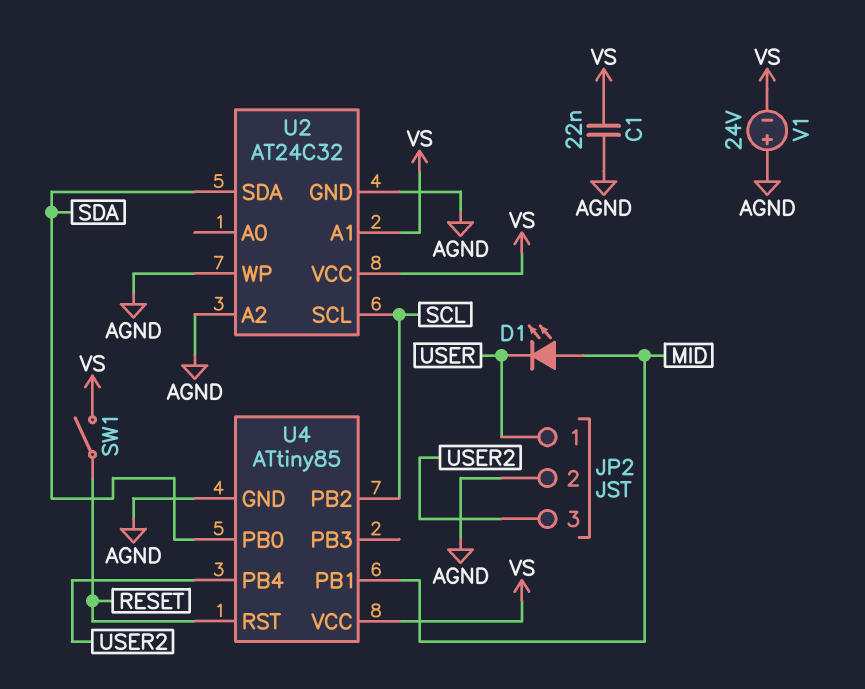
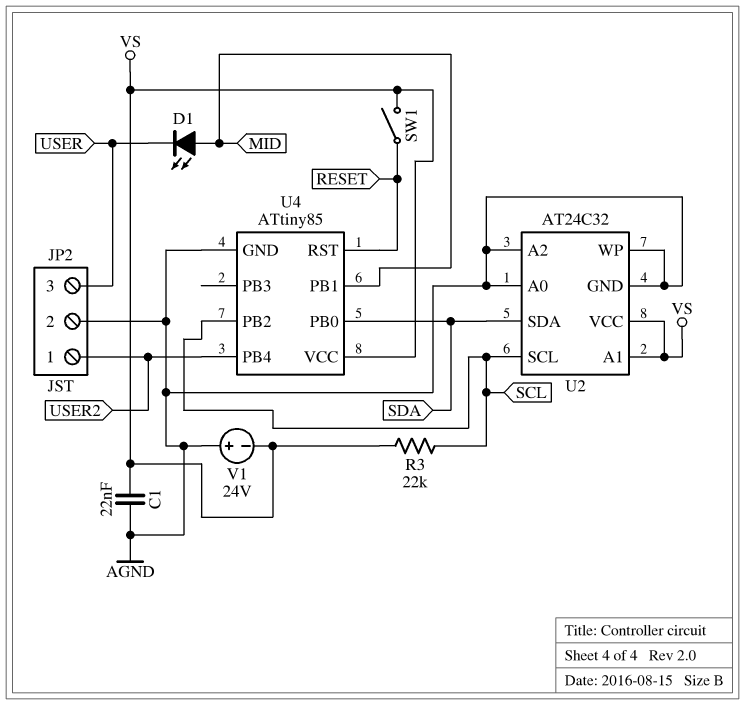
JP2 pin 1: USER -> USER2
JP2 pin 3: USER2 -> USER
R3: none -> 22k (SCL, VS)
U2 pin A0: none -> AGND

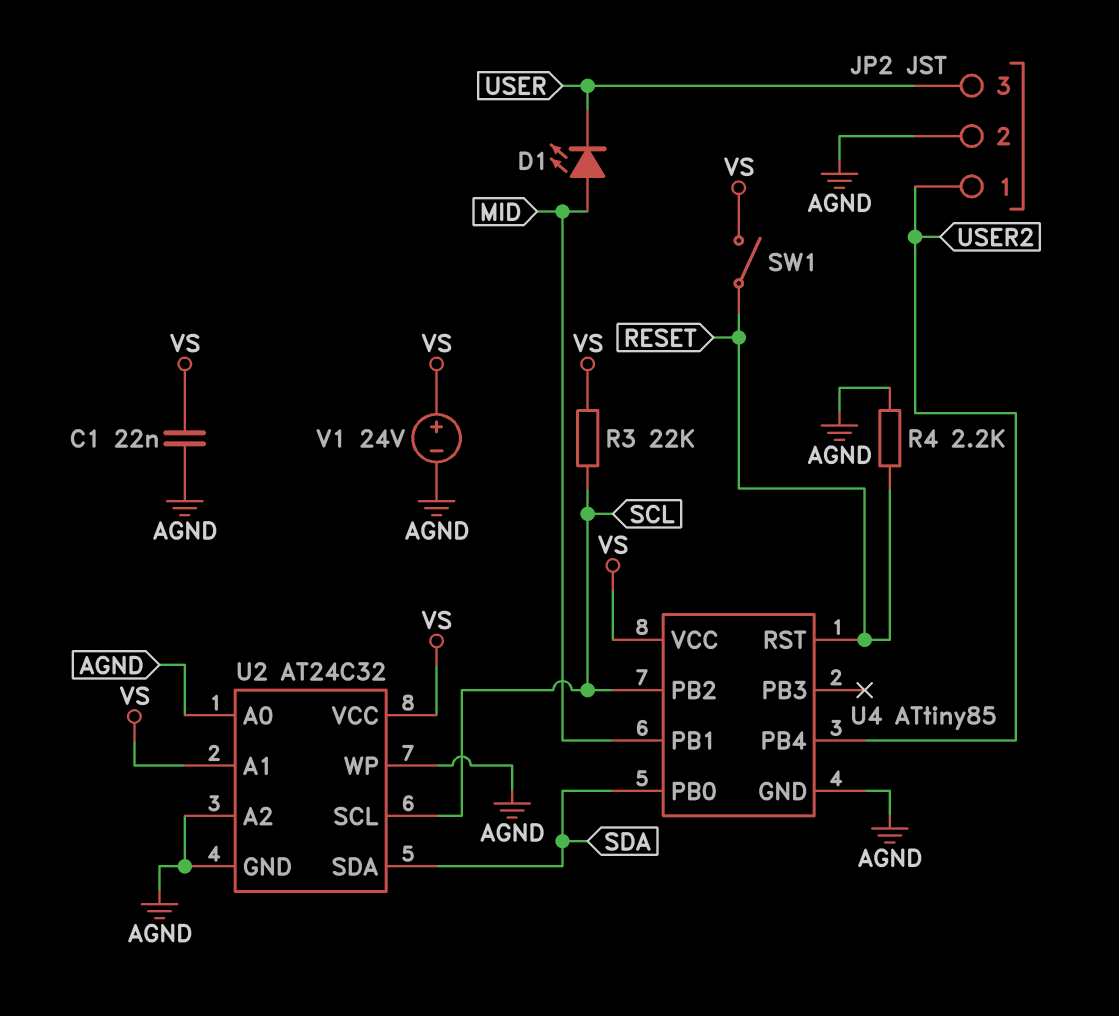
R4: none -> 2.2k (AGND, RESET)
V1: 24V (plus AGND, minus VS) -> 24V (plus VS, minus AGND)

